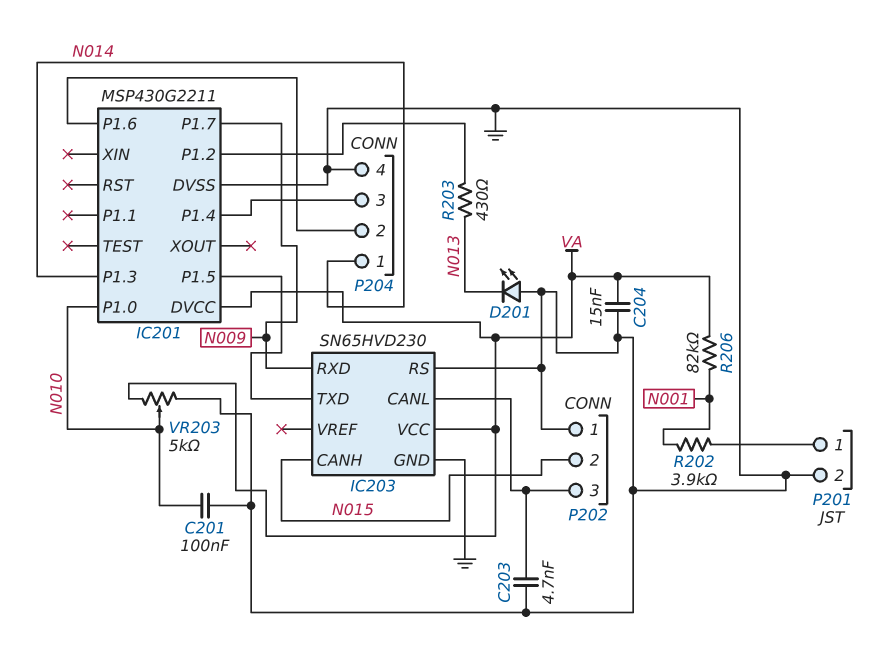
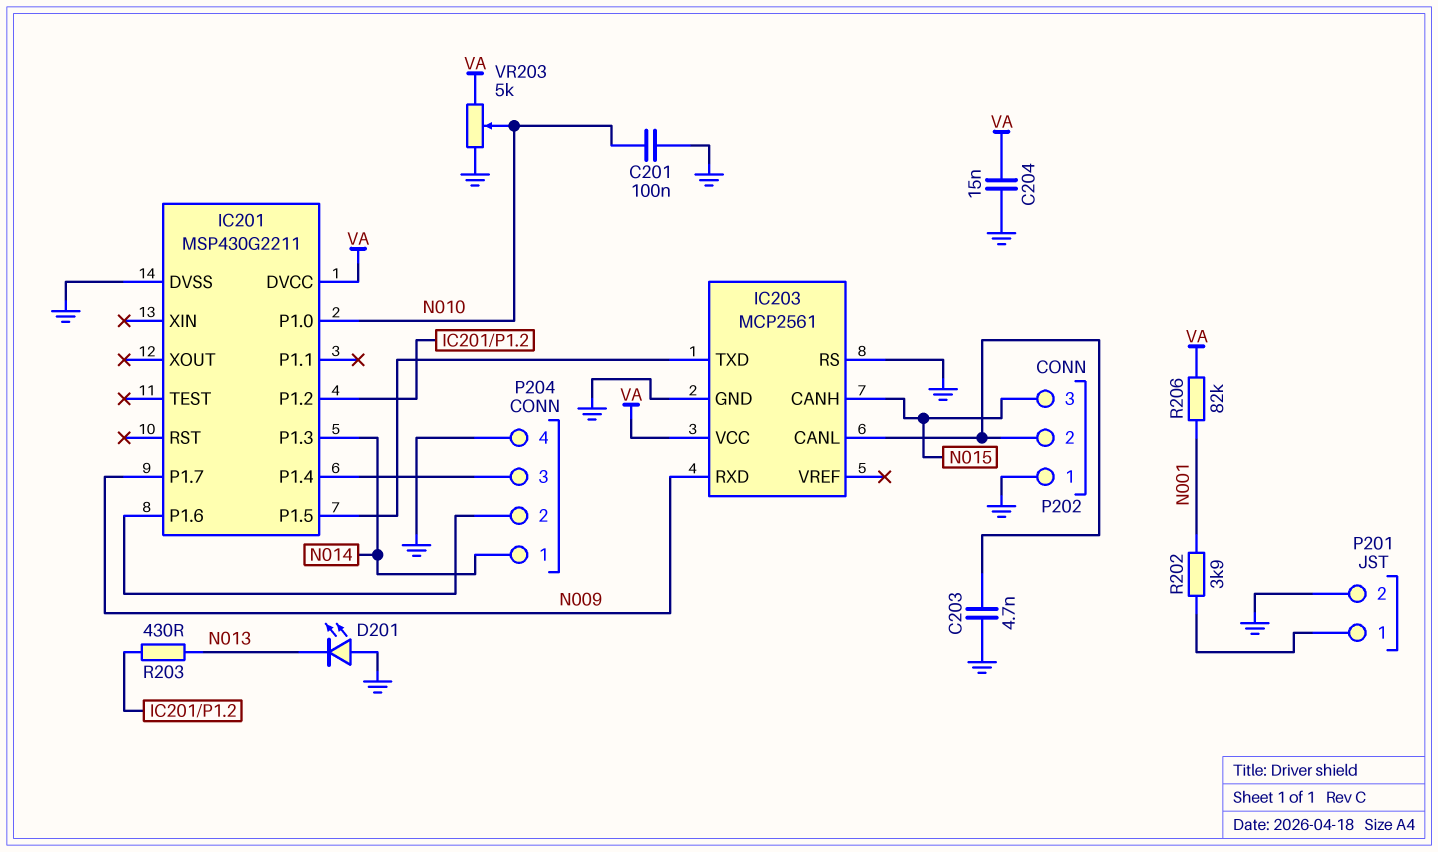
IC203: SN65HVD230 -> MCP2561
P202 pin 2: N015 -> IC203/CANL
P202 pin 3: IC203/CANL -> N015

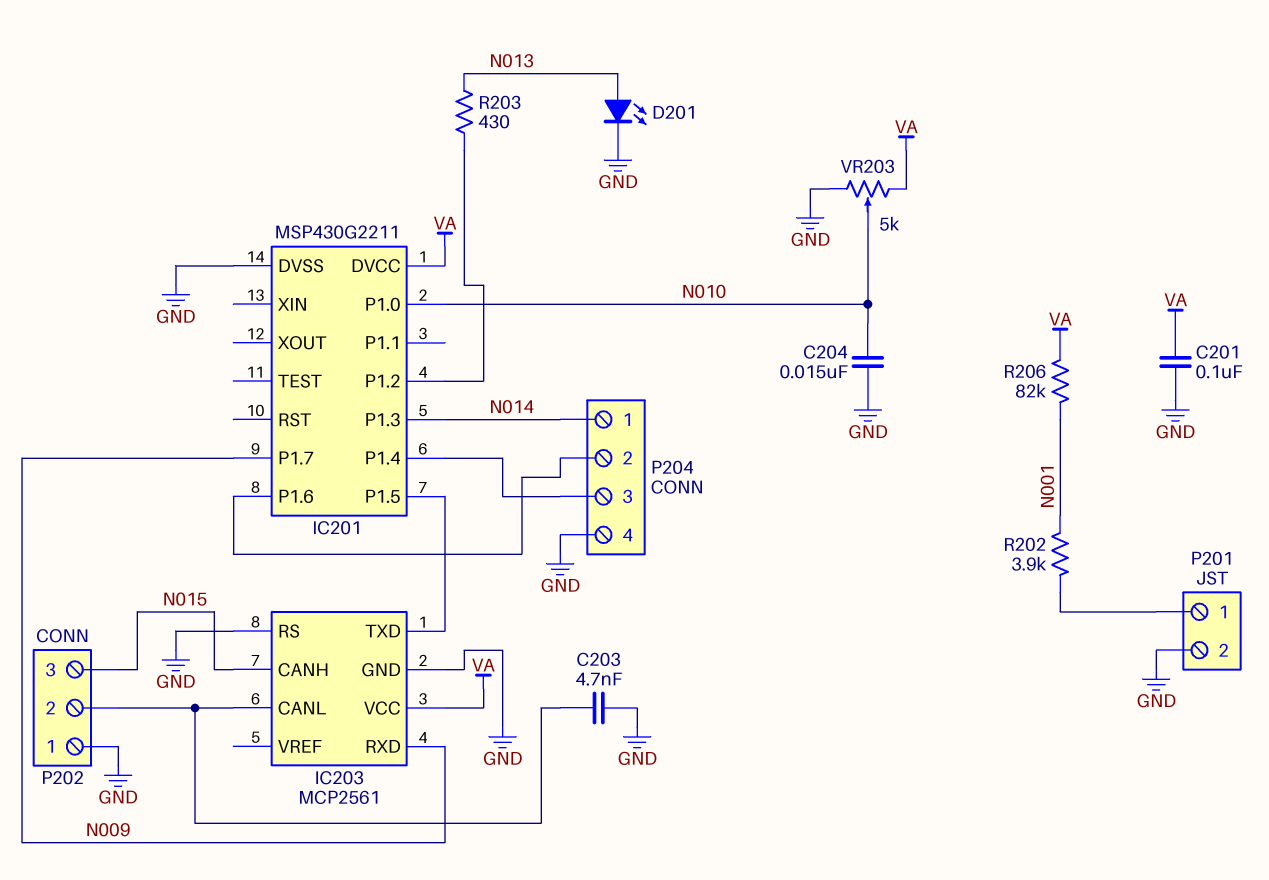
C201: 100nF (GND, N010) -> 100nF (GND, VA)
C204: 15nF (GND, VA) -> 15nF (GND, N010)
D201: LED (A GND, K N013) -> LED (A N013, K GND)

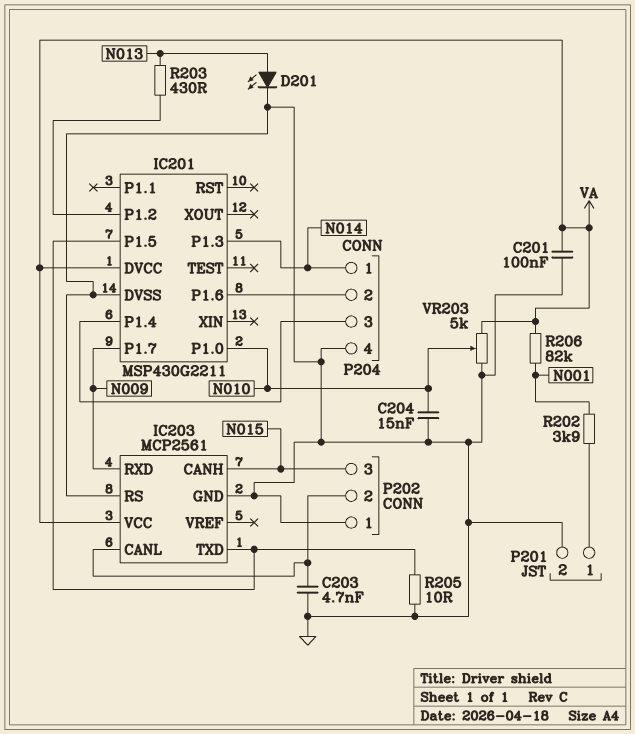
R205: none -> 10 (GND, IC201/P1.5)

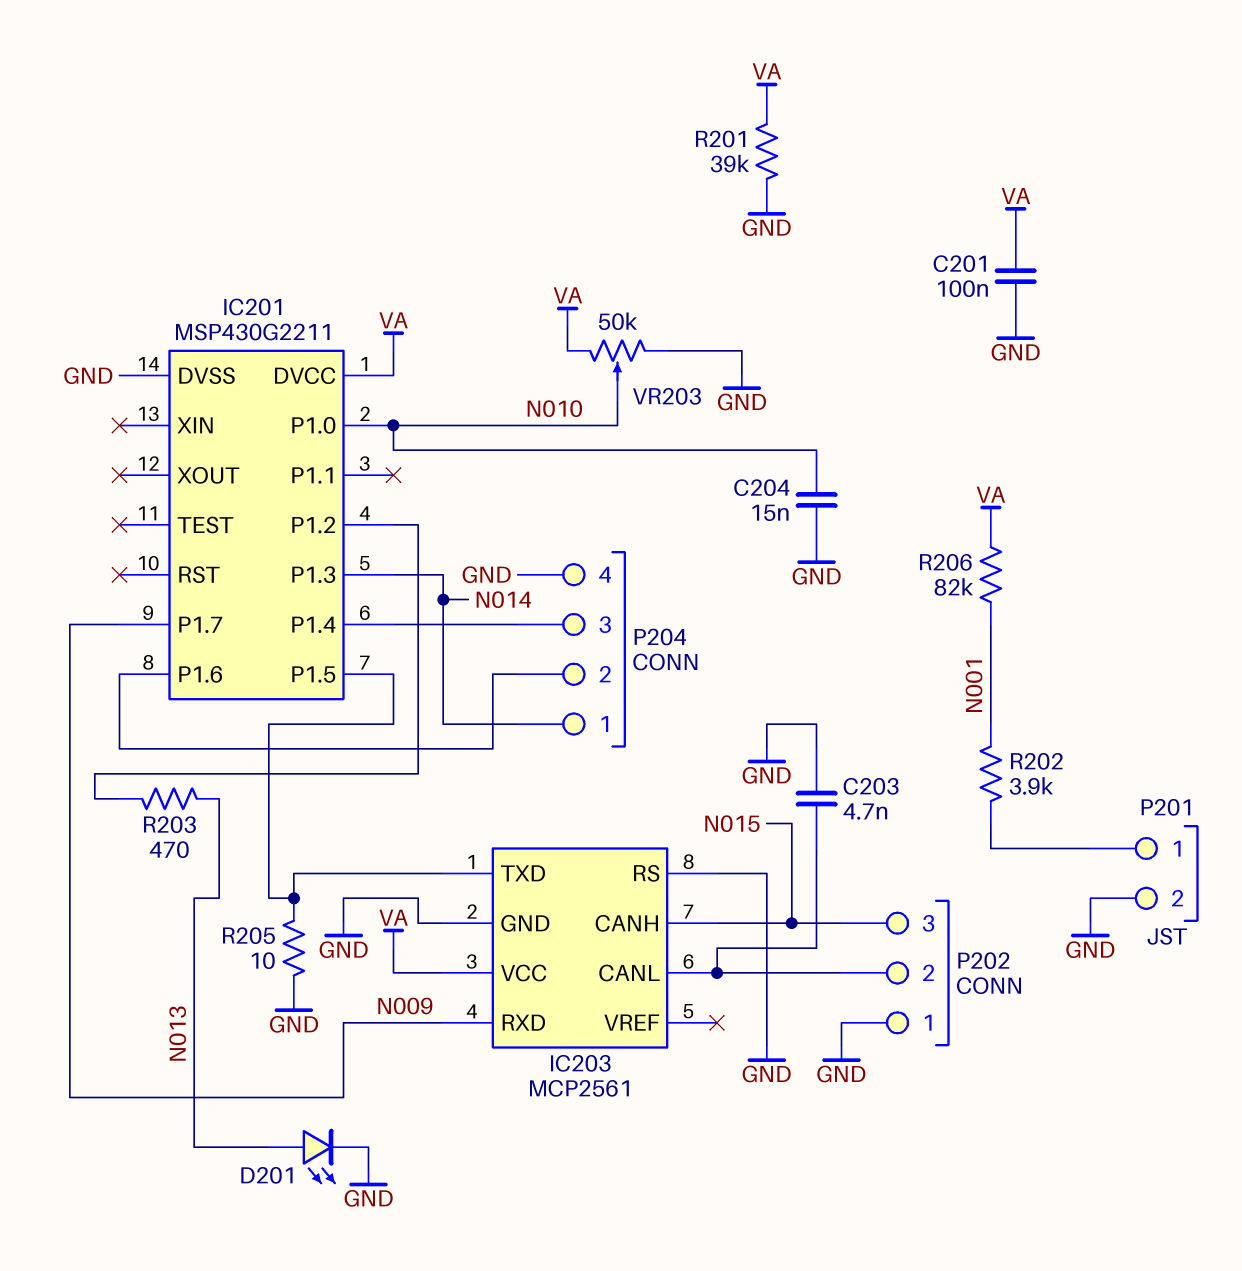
R201: none -> 39k (GND, VA)
R203: 430 (IC201/P1.2, N013) -> 470 (IC201/P1.2, N013)
VR203: 5k (GND, VA, wiper N010) -> 50k (GND, VA, wiper N010)

